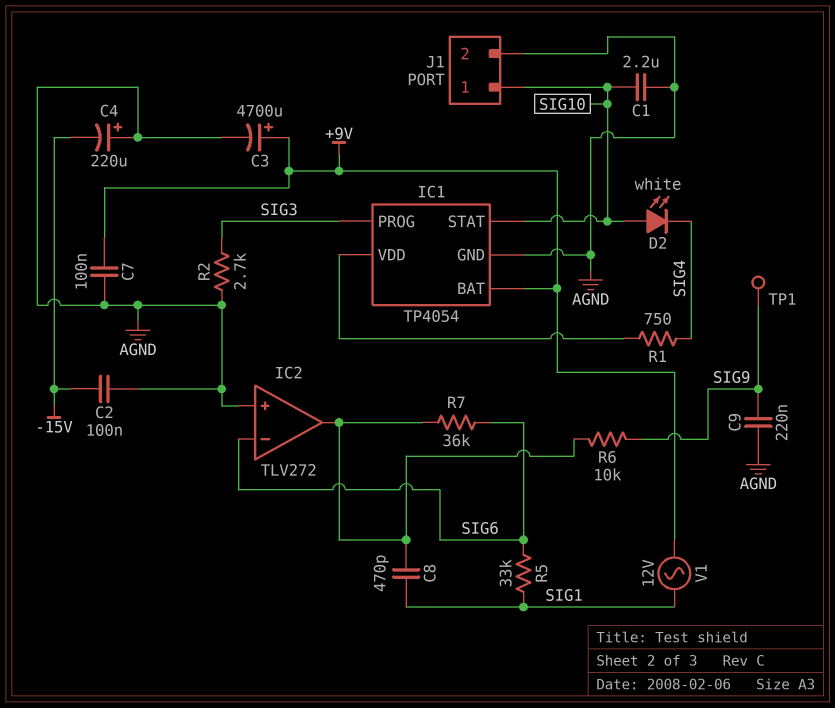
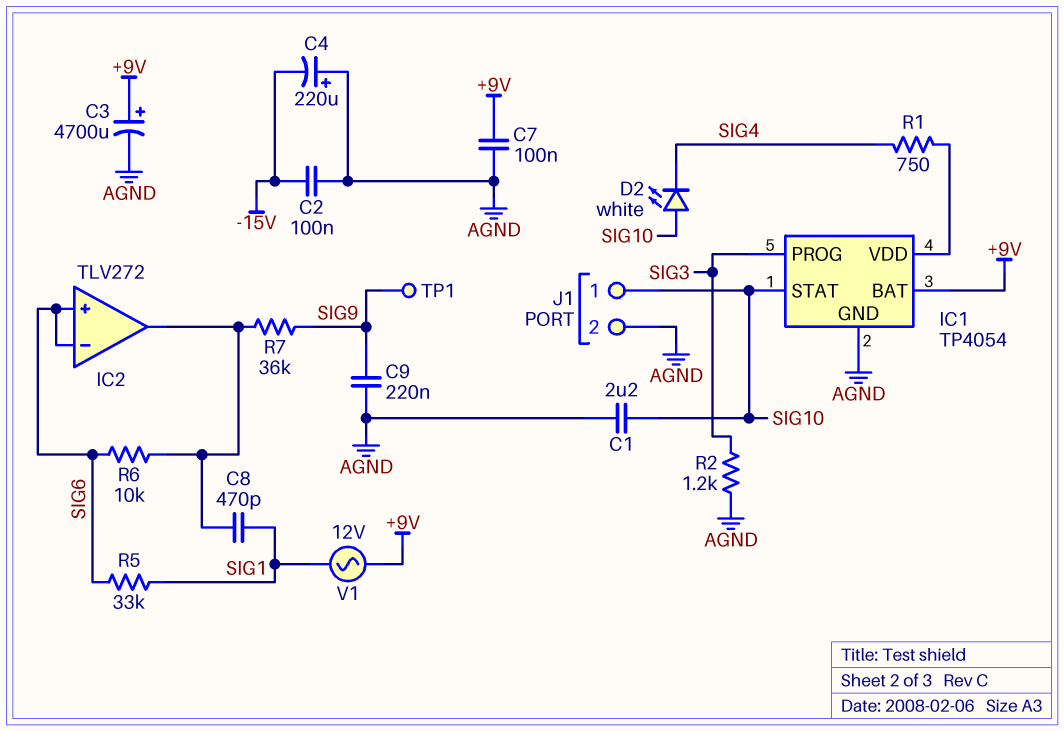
IC2 pin in+: AGND -> SIG6
R2: 2.7k (AGND, SIG3) -> 1.2k (AGND, SIG3)
R6: 10k (IC2/out, SIG9) -> 10k (IC2/out, SIG6)
R7: 36k (IC2/out, SIG6) -> 36k (IC2/out, SIG9)

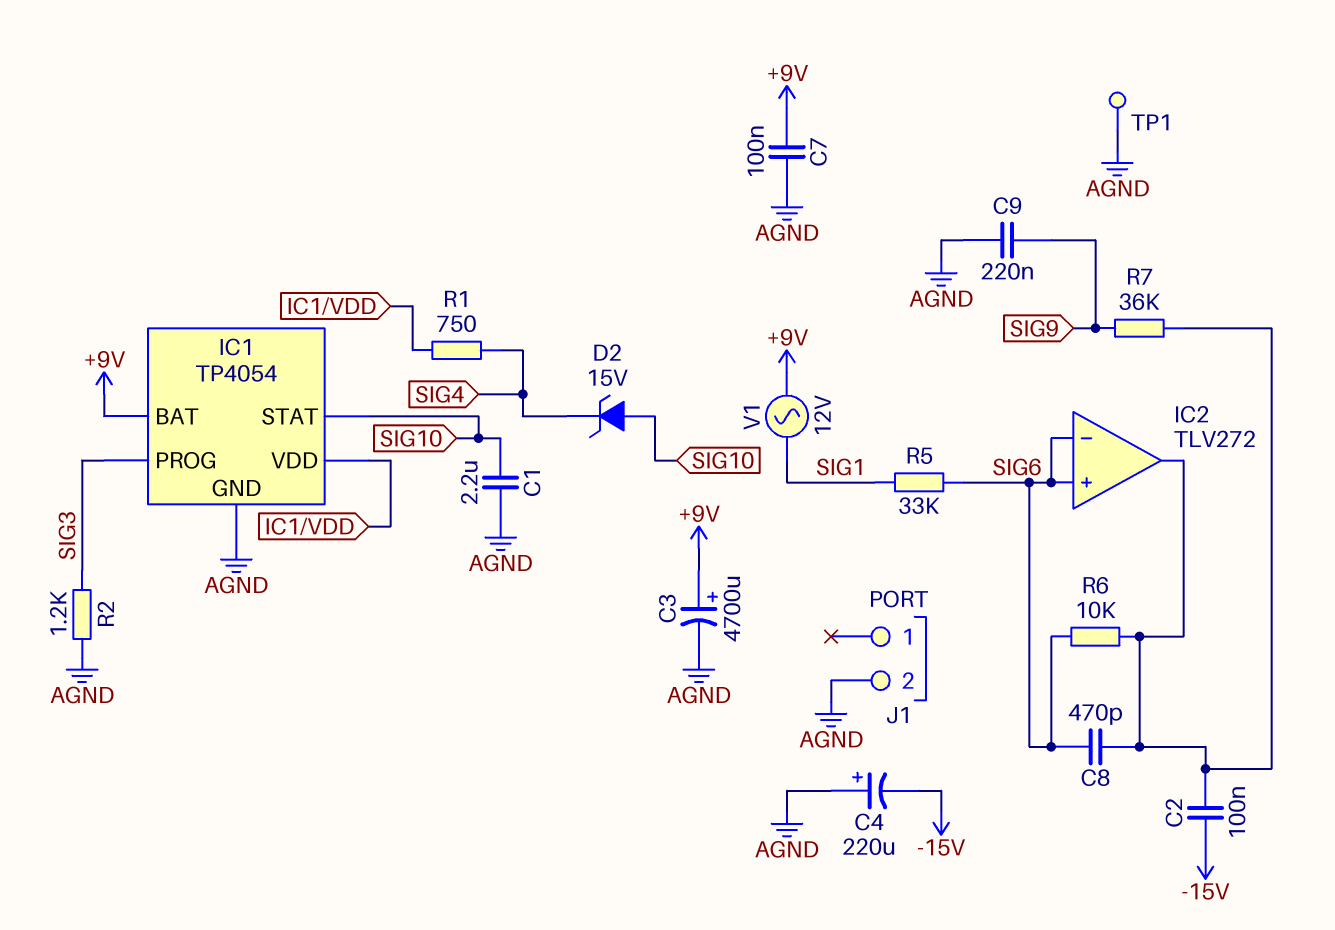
C2: 100nF (-15V, AGND) -> 100nF (-15V, IC2/out)
C8: 470pF (IC2/out, SIG1) -> 470pF (IC2/out, SIG6)
D2: LED white (A SIG10, K SIG4) -> zener 15V (A SIG10, K SIG4)
J1 pin 1: SIG10 -> none
TP1: test point (SIG9) -> test point (AGND)

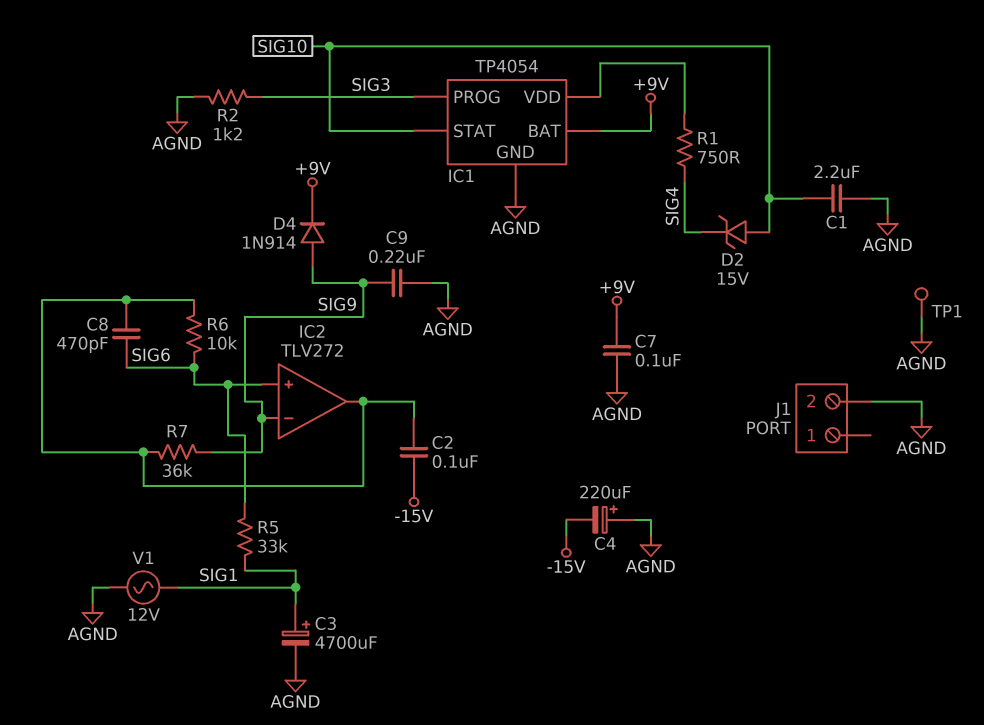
C3: 4700uF (plus +9V, minus AGND) -> 4700uF (plus SIG1, minus AGND)
D4: none -> diode 1N914 (A SIG9, K +9V)
IC2 pin in-: SIG6 -> SIG9
V1: AC 12V (+9V, SIG1) -> AC 12V (AGND, SIG1)

